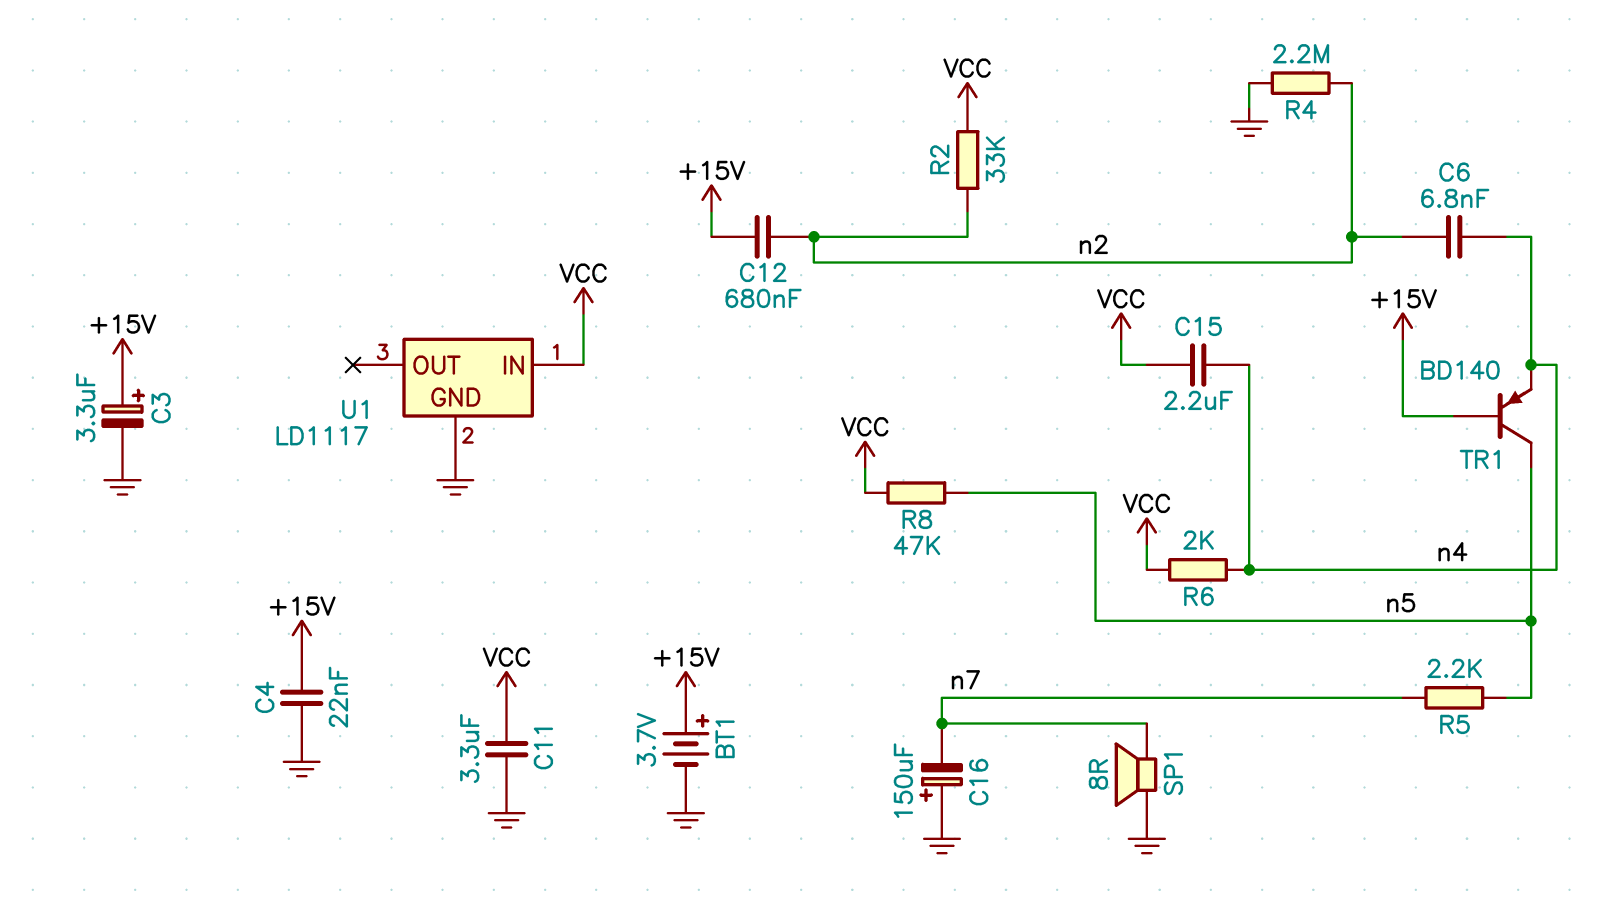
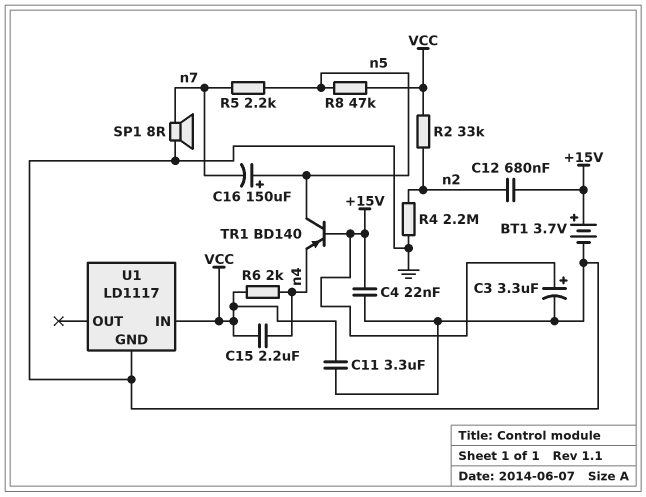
C6: 6.8nF (n2, n4) -> none
C16: 150uF (plus GND, minus n7) -> 150uF (plus n5, minus n7)

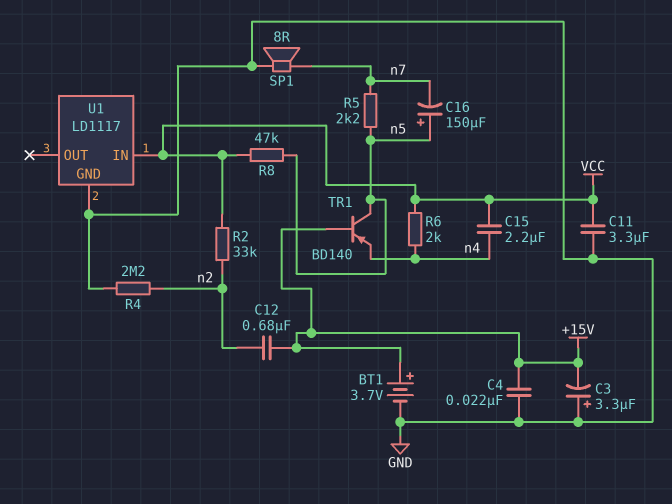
C3: 3.3uF (plus +15V, minus GND) -> 3.3uF (plus GND, minus +15V)

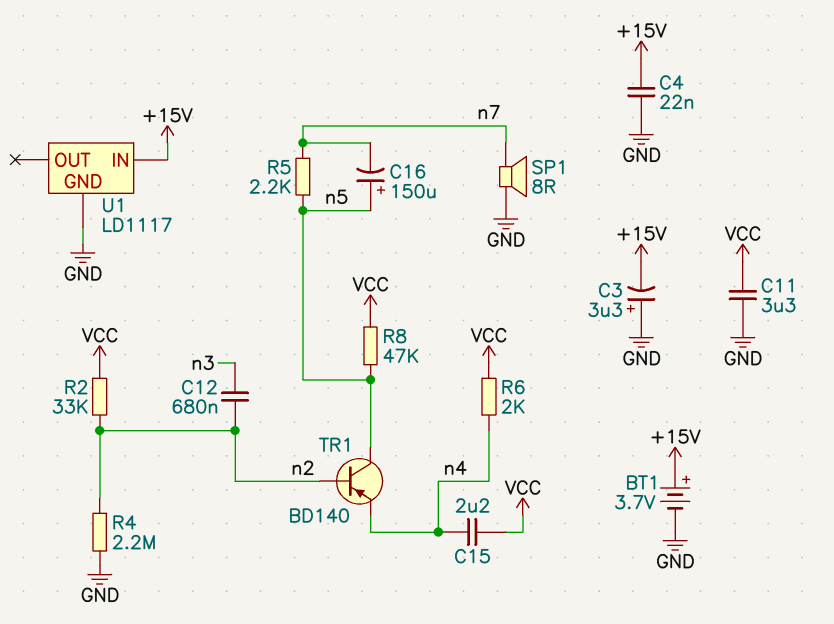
C12: 680nF (+15V, n2) -> 680nF (n2, n3)
TR1: PNP BD140 (B +15V, C n5, E n4) -> PNP BD140 (B n2, C n5, E n4)
U1 pin IN: VCC -> +15V

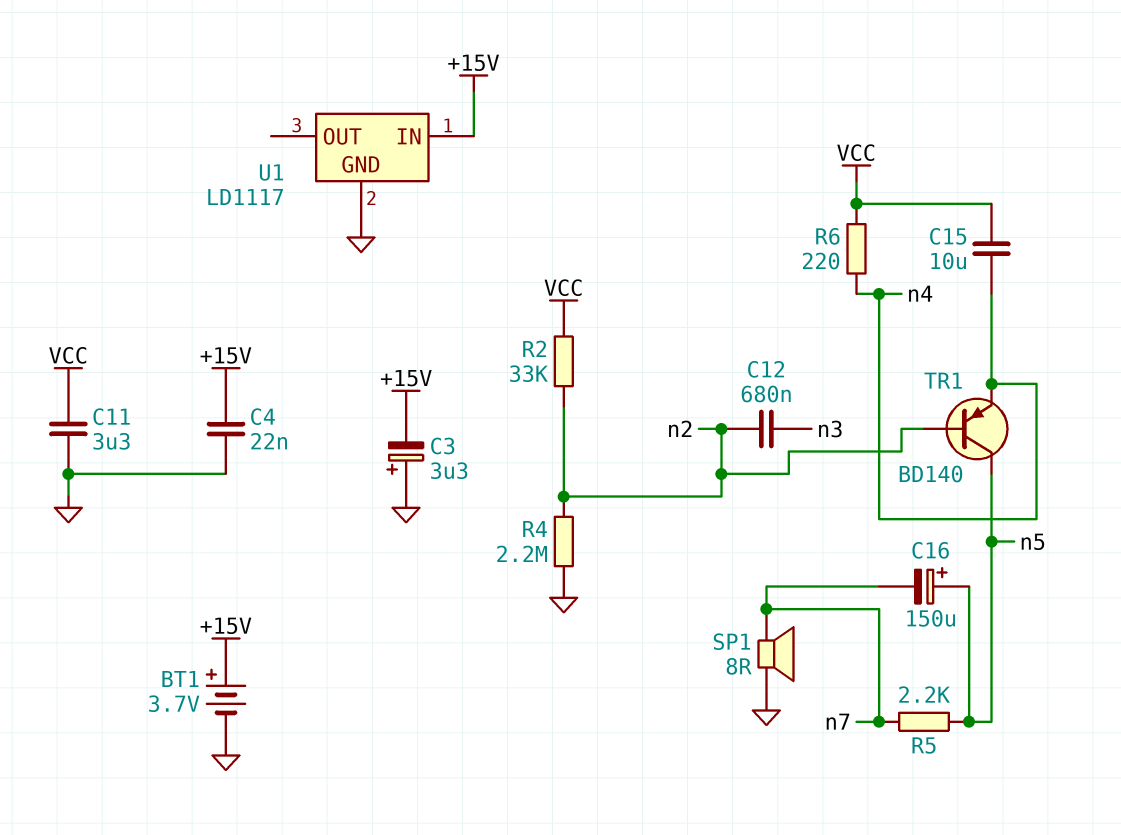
C15: 2.2uF (VCC, n4) -> 10uF (VCC, n4)
R6: 2k (VCC, n4) -> 220 (VCC, n4)
R8: 47k (VCC, n5) -> none

